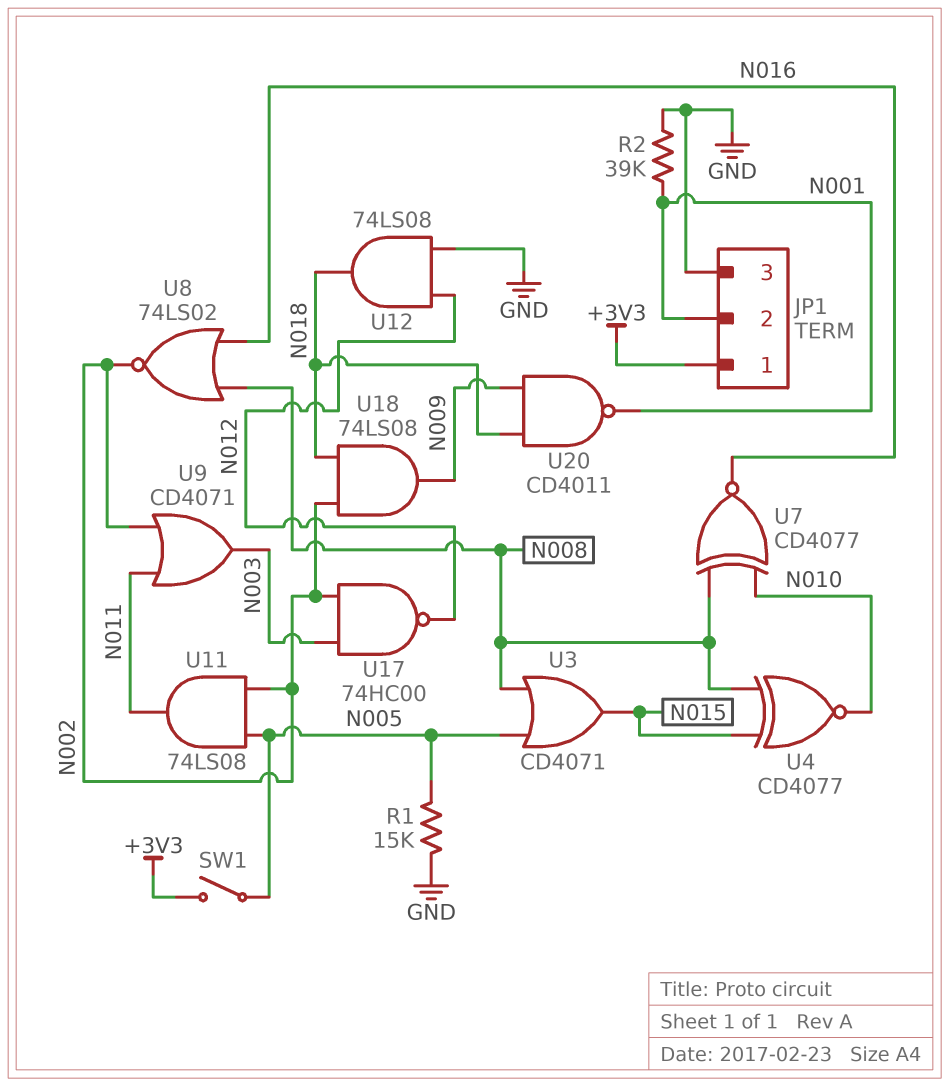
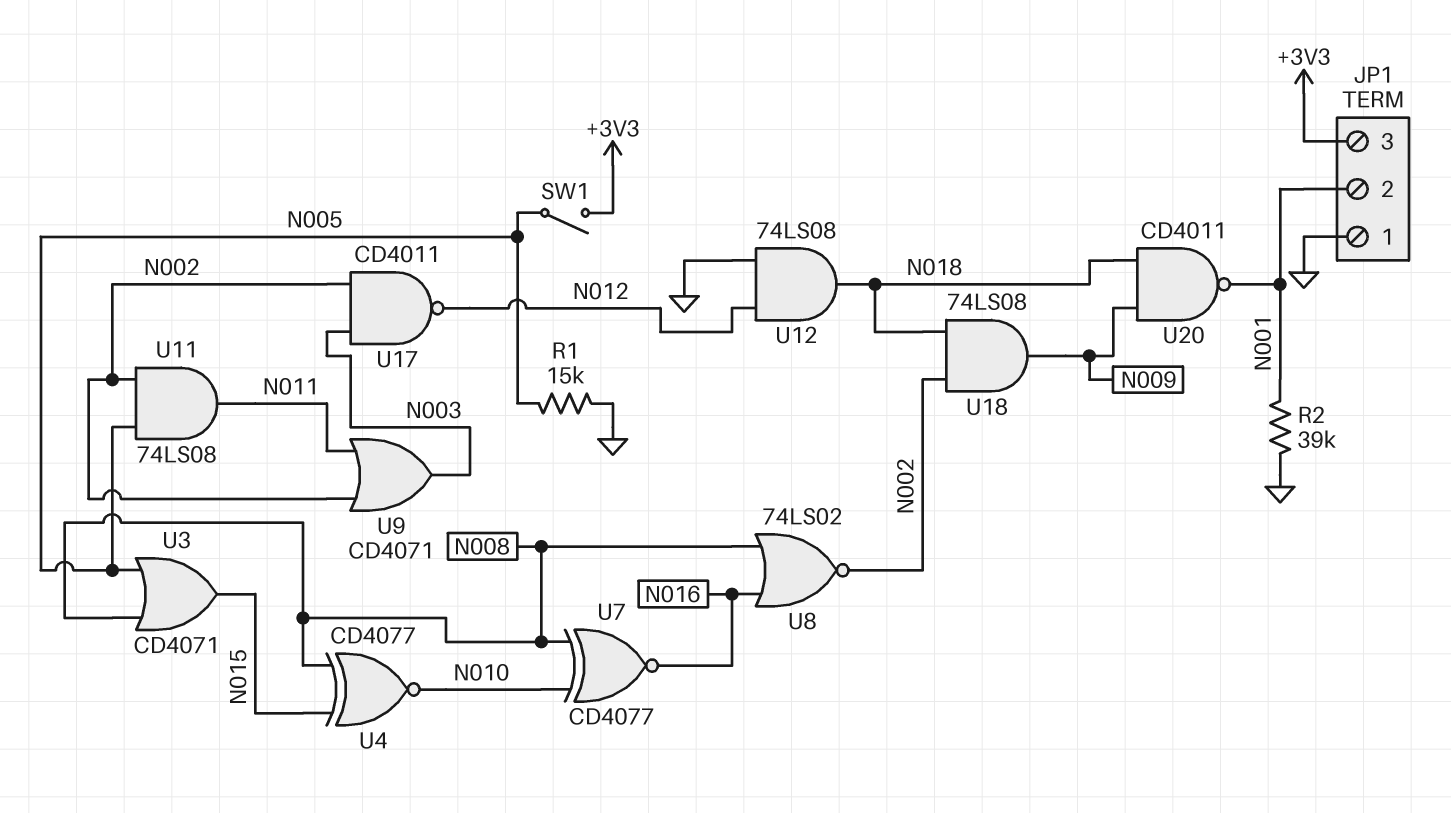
JP1 pin 1: +3V3 -> GND
JP1 pin 3: GND -> +3V3
U17: NAND 74HC00 (in N002, in N003, out N012) -> NAND CD4011 (in N002, in N003, out N012)

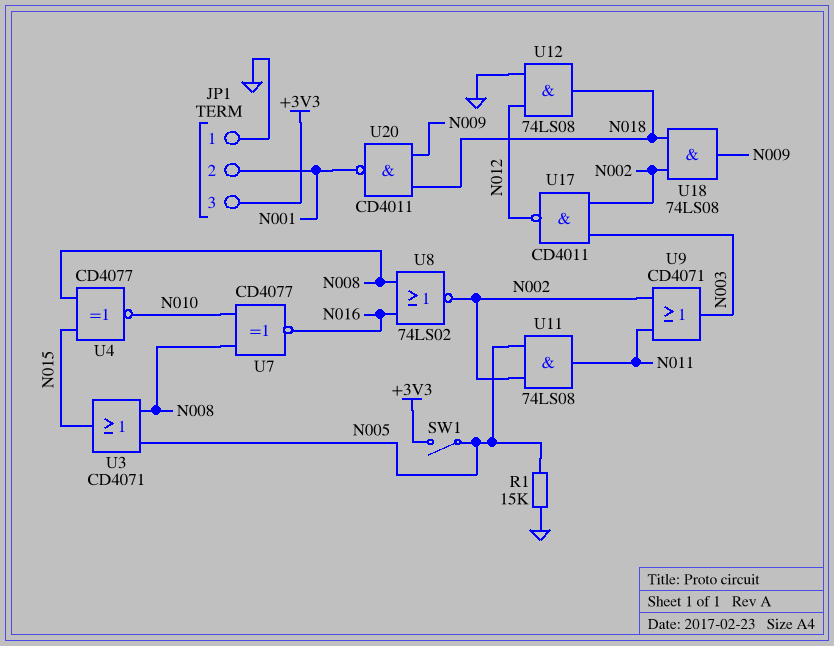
R2: 39k (GND, N001) -> none

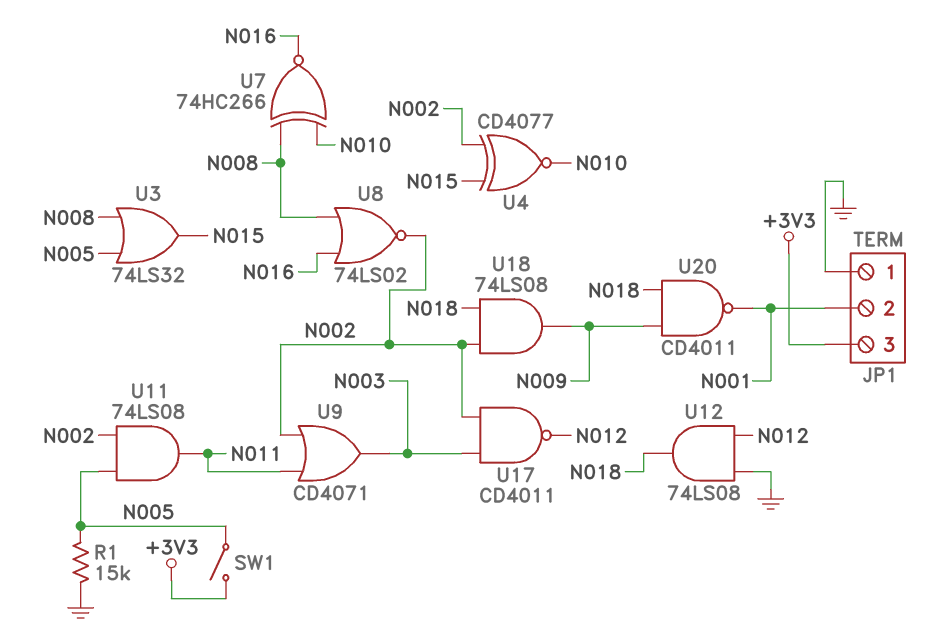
U3: OR CD4071 (in N005, in N008, out N015) -> OR 74LS32 (in N005, in N008, out N015)
U4: XNOR CD4077 (in N008, in N015, out N010) -> XNOR CD4077 (in N002, in N015, out N010)
U7: XNOR CD4077 (in N008, in N010, out N016) -> XNOR 74HC266 (in N008, in N010, out N016)

